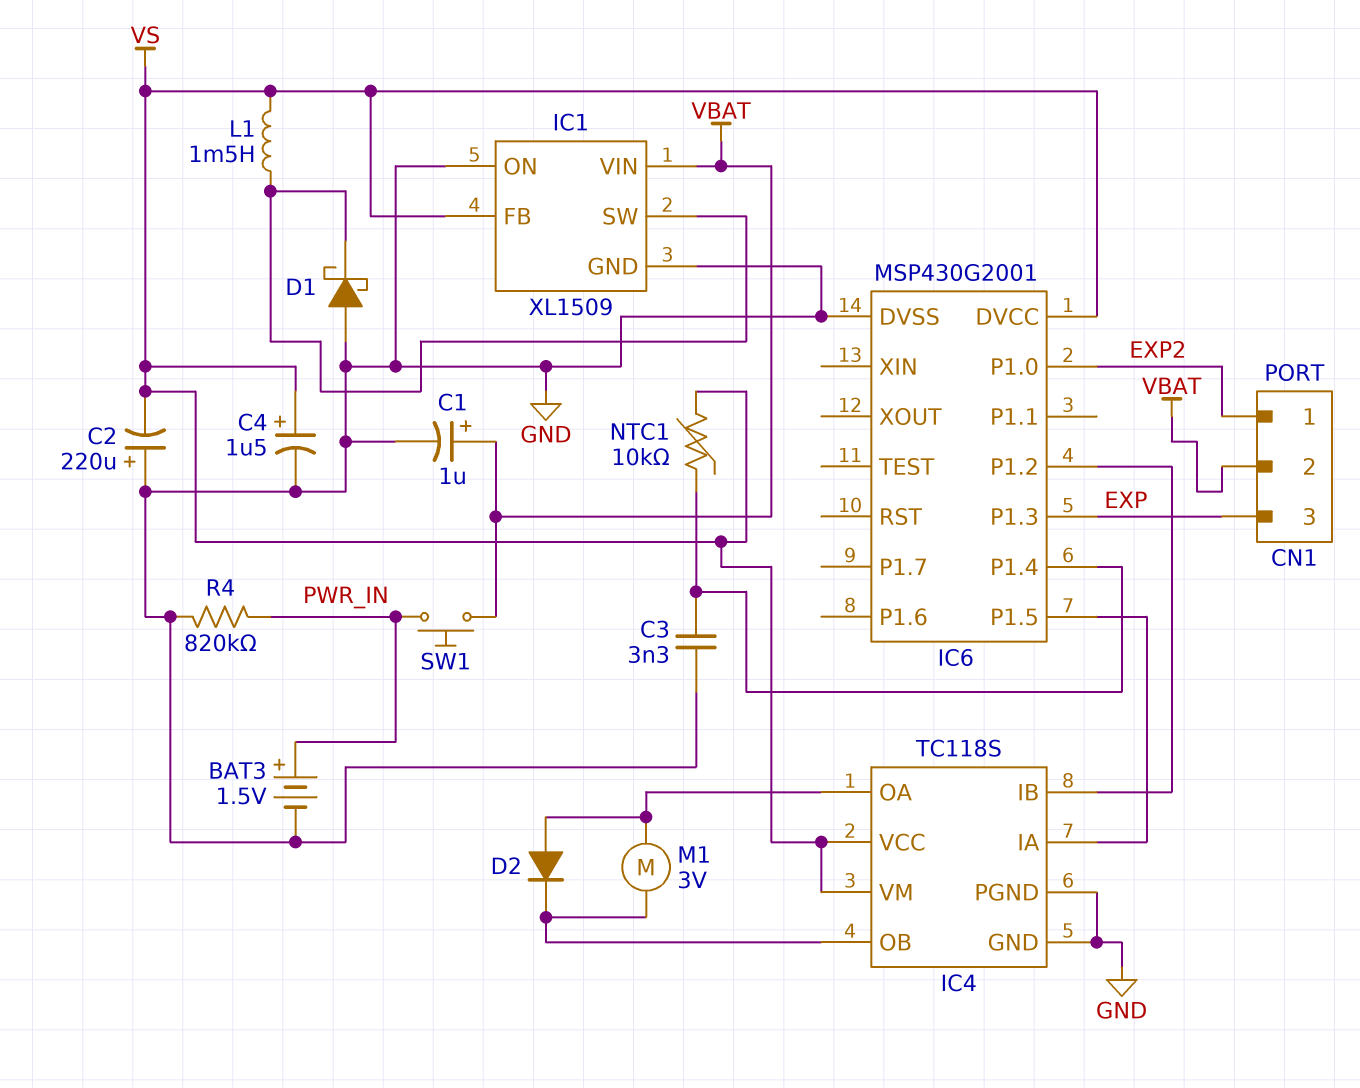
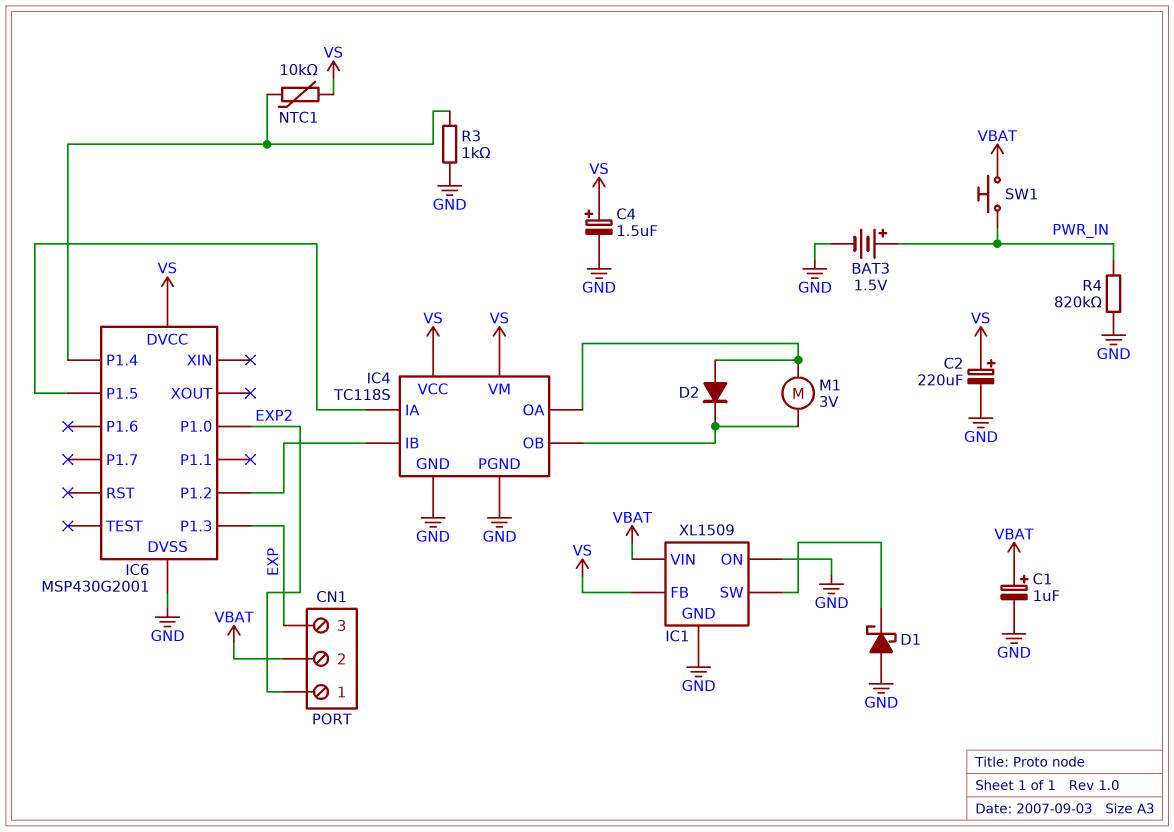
C2: 220uF (plus GND, minus VS) -> 220uF (plus VS, minus GND)
C3: 3.3nF (GND, IC6/P1.4) -> none
L1: 1.5mH (IC1/SW, VS) -> none
R3: none -> 1k (GND, IC6/P1.4)

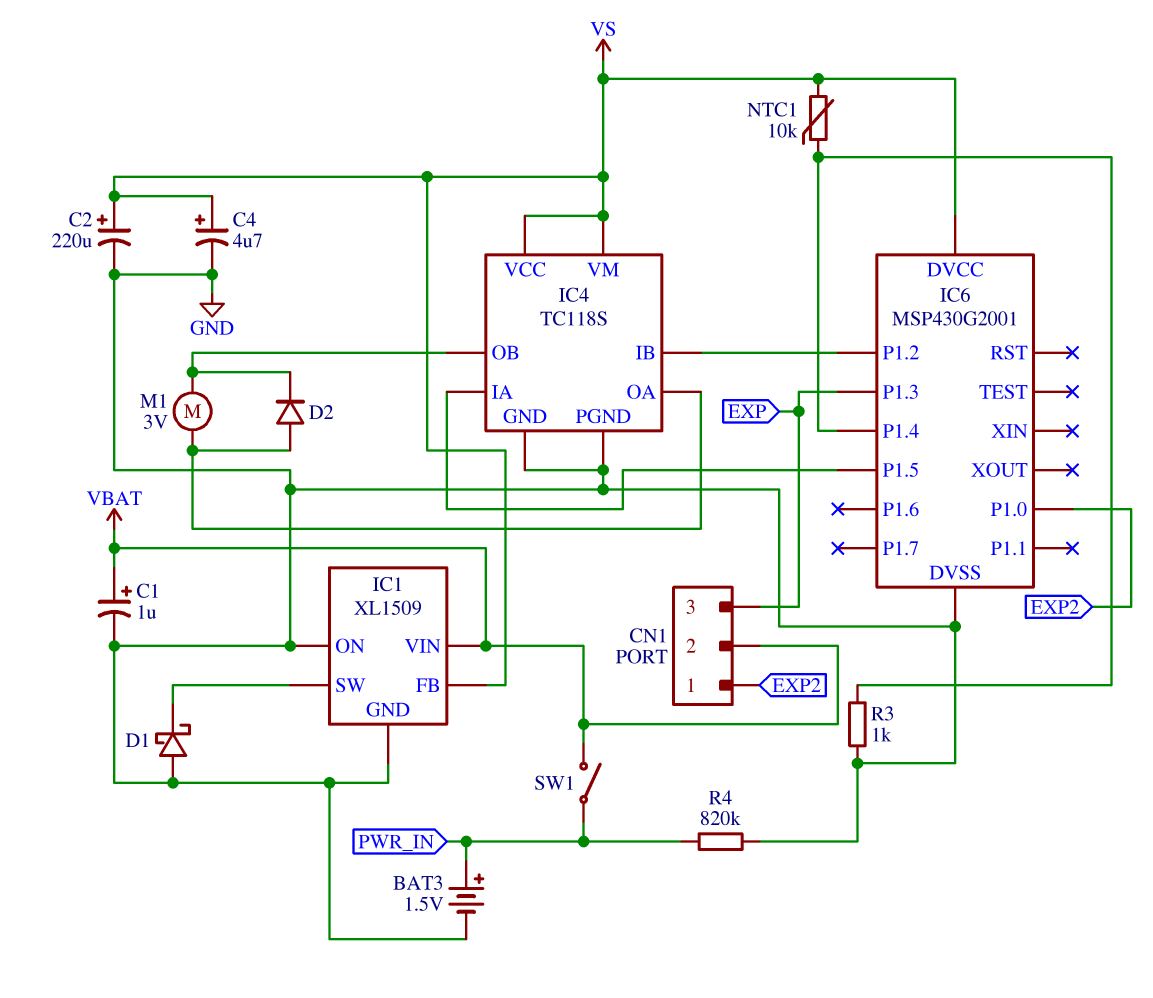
C4: 1.5uF (plus VS, minus GND) -> 4.7uF (plus VS, minus GND)
SW1: button (PWR_IN, VBAT) -> switch (PWR_IN, VBAT)

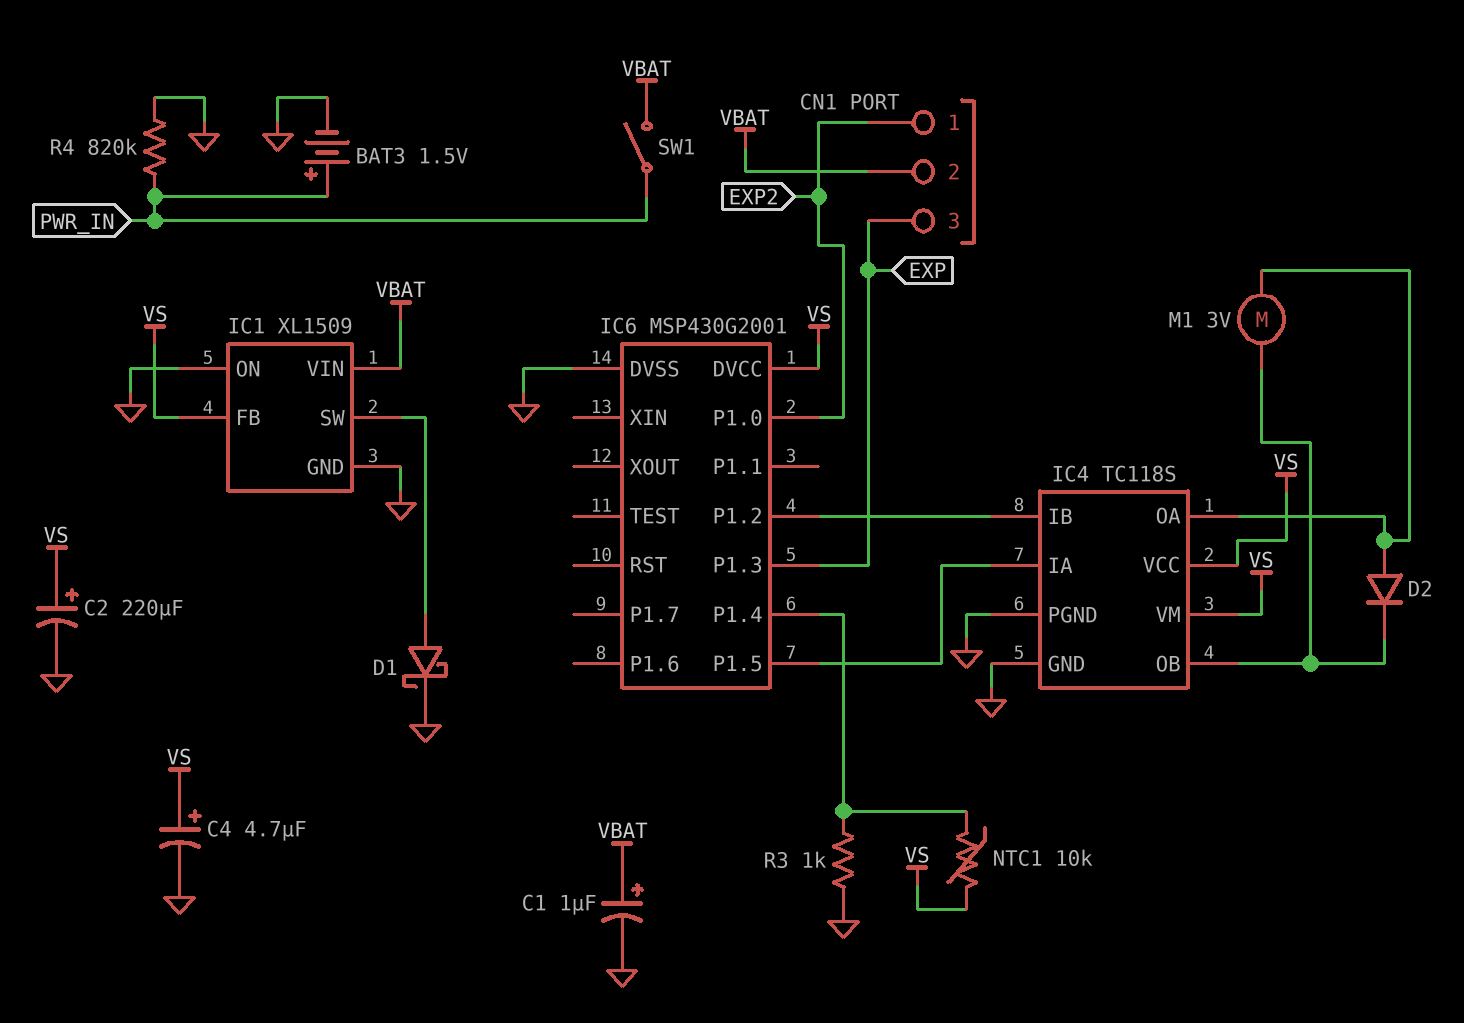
D1: schottky (A GND, K IC1/SW) -> schottky (A IC1/SW, K GND)

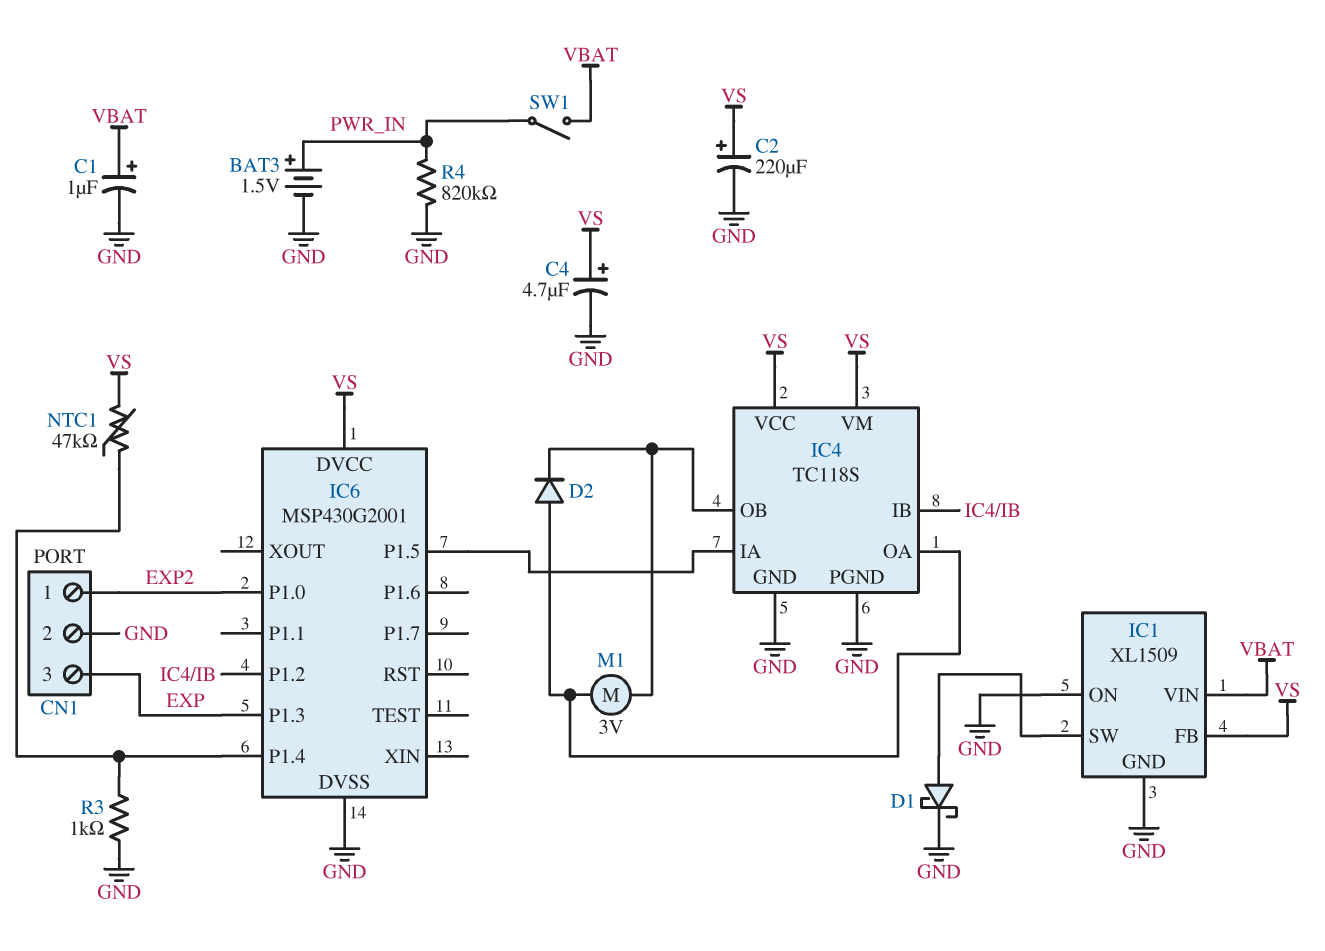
CN1 pin 2: VBAT -> GND
NTC1: 10k (IC6/P1.4, VS) -> 47k (IC6/P1.4, VS)

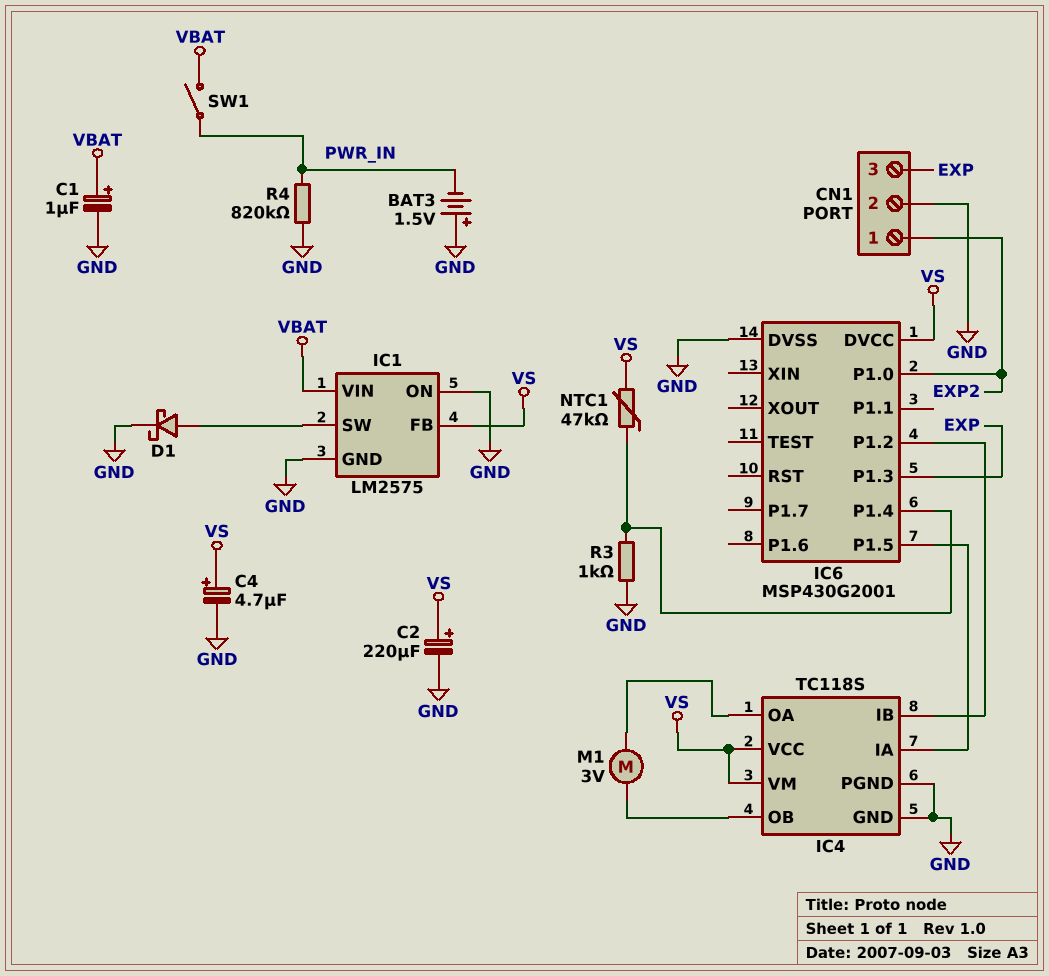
BAT3: 1.5V (plus PWR_IN, minus GND) -> 1.5V (plus GND, minus PWR_IN)
D2: diode (A IC4/OA, K IC4/OB) -> none
IC1: XL1509 -> LM2575

